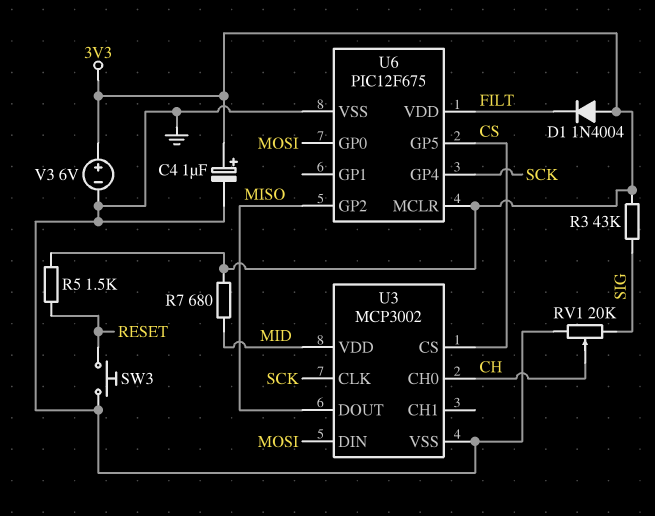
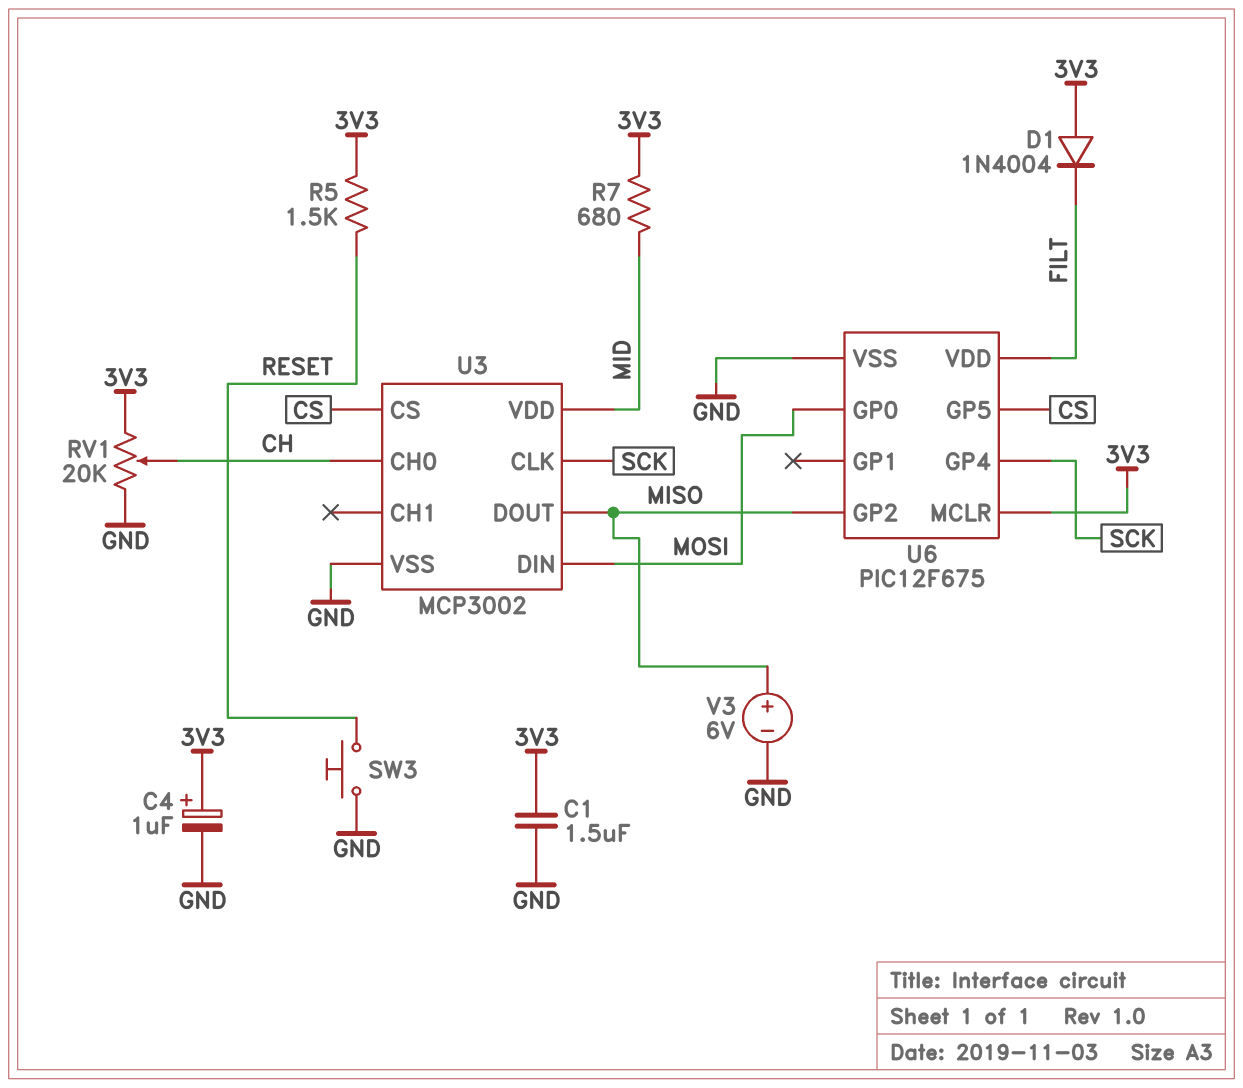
C1: none -> 1.5uF (3V3, GND)
R3: 43k (3V3, SIG) -> none
RV1: 20k (GND, SIG, wiper CH) -> 20k (3V3, GND, wiper CH)
V3: 6V (plus 3V3, minus GND) -> 6V (plus MISO, minus GND)

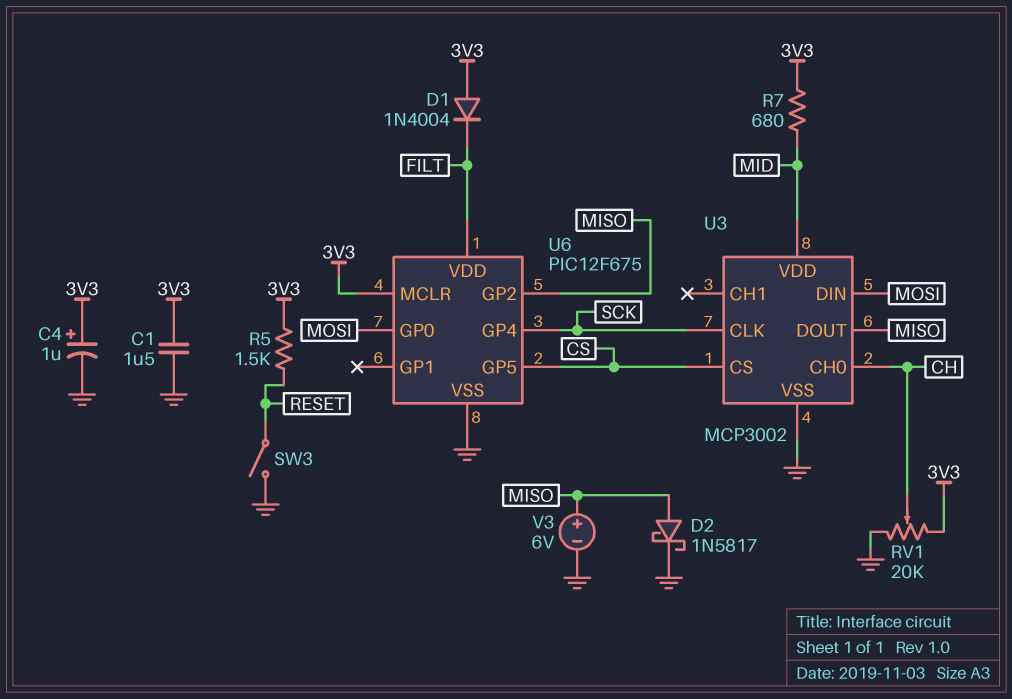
D2: none -> schottky 1N5817 (A MISO, K GND)
SW3: button (GND, RESET) -> switch (GND, RESET)

